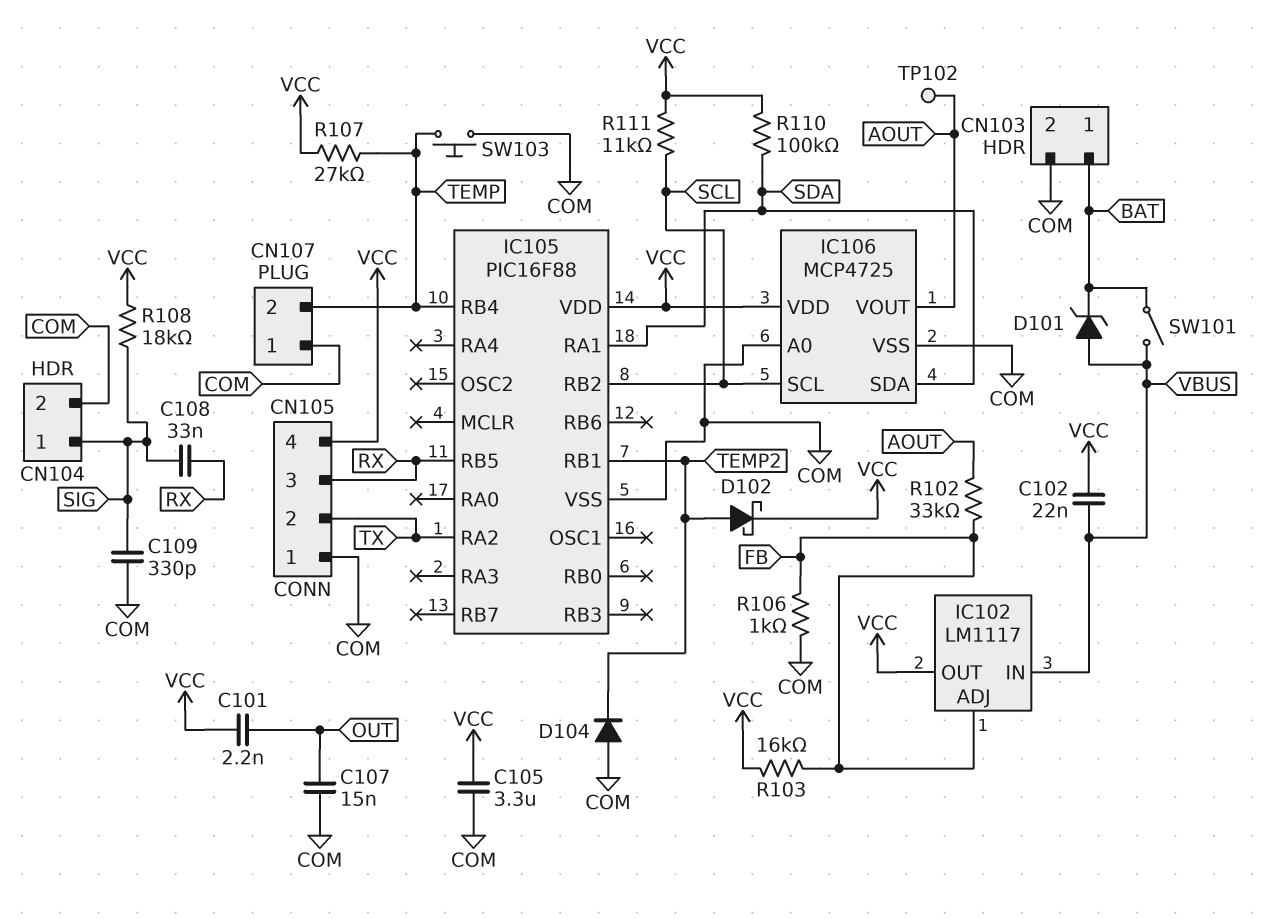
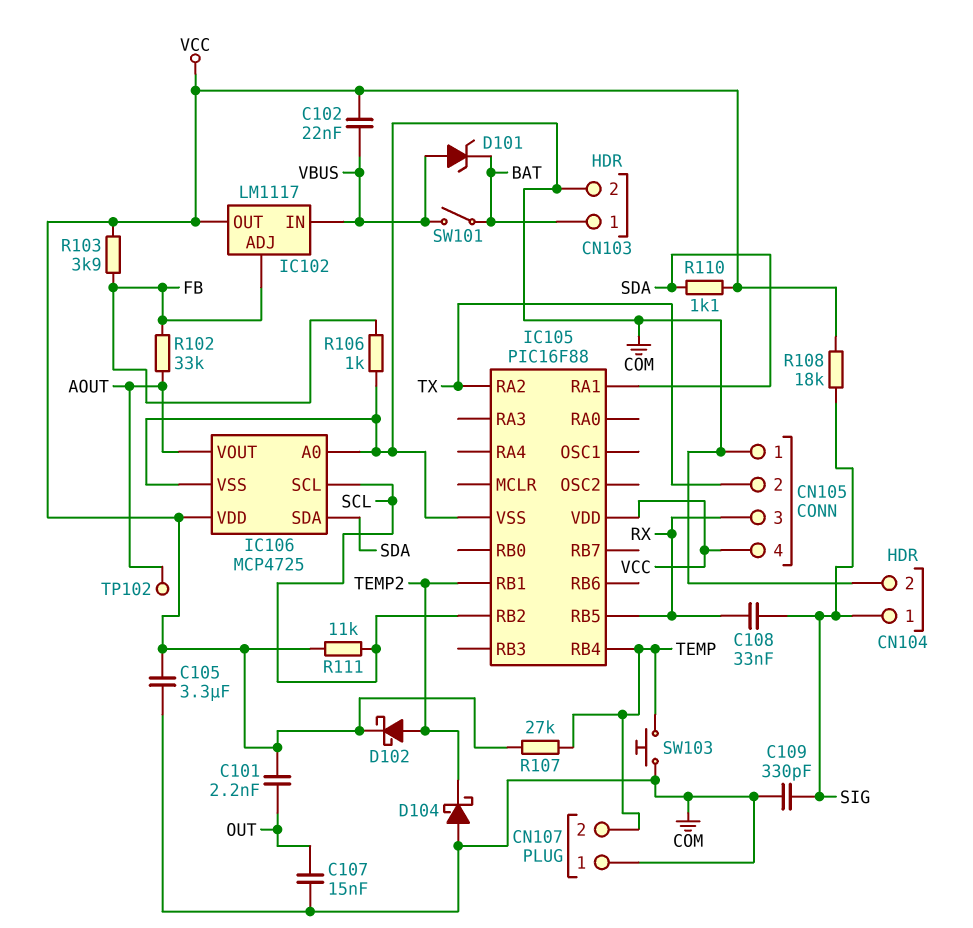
D104: diode (A COM, K TEMP2) -> schottky (A COM, K TEMP2)
R103: 16k (FB, VCC) -> 3.9k (FB, VCC)
R110: 100k (SDA, VCC) -> 1.1k (SDA, VCC)

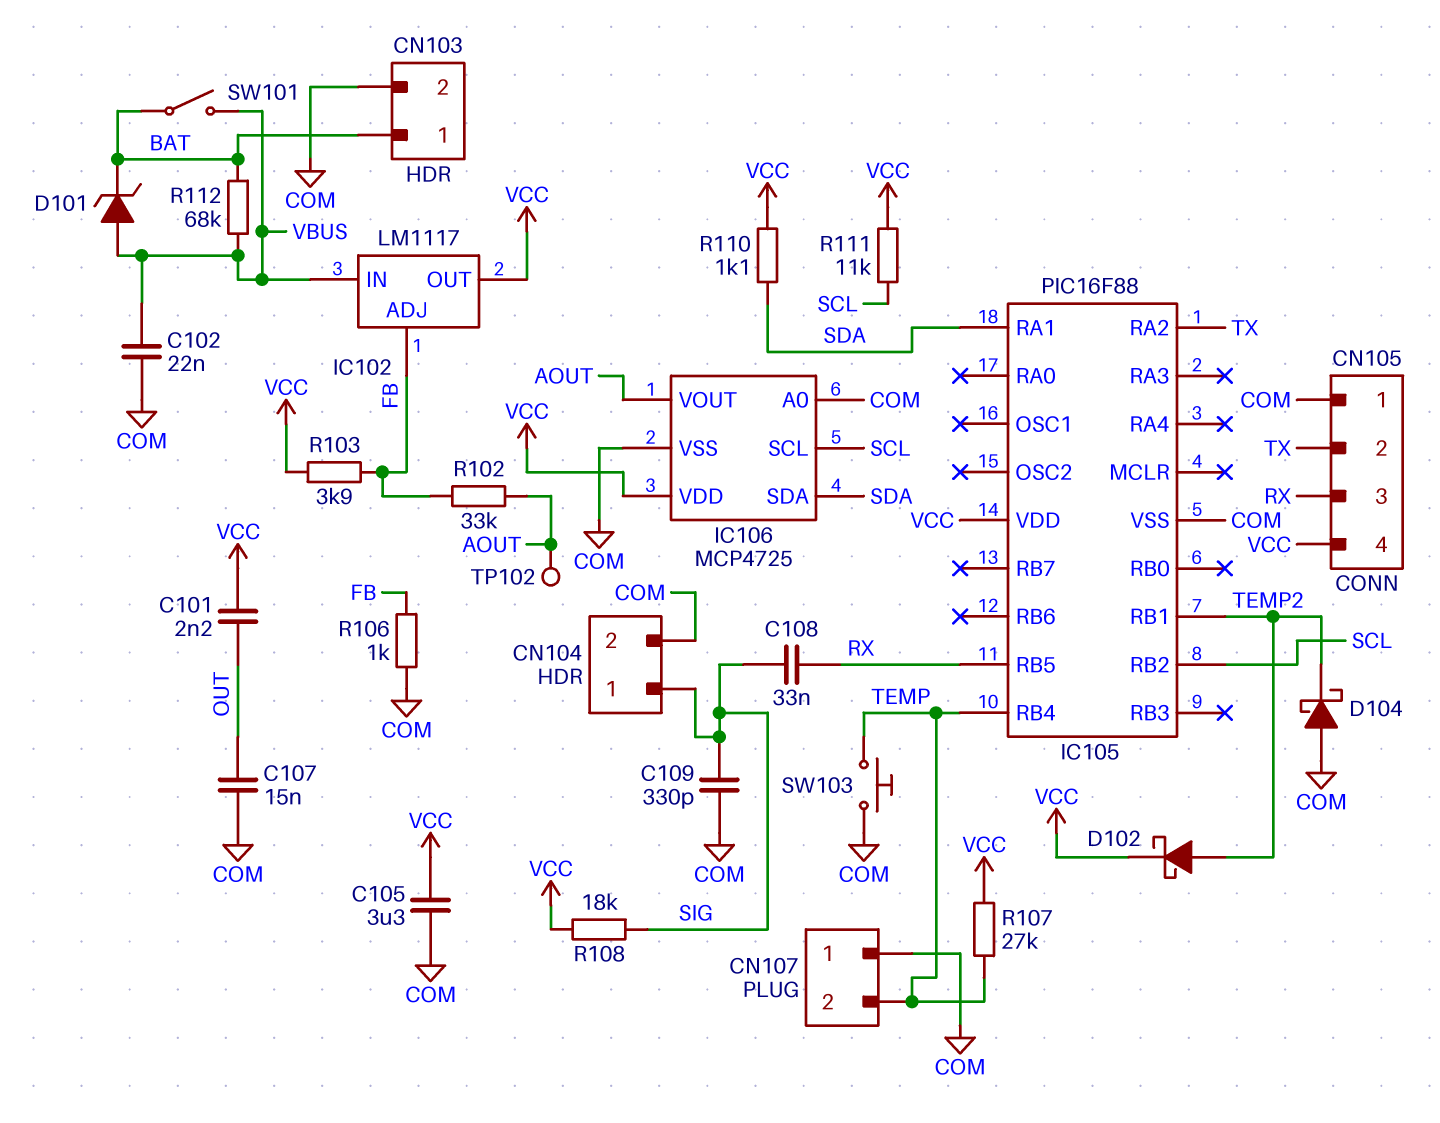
C102: 22nF (VBUS, VCC) -> 22nF (COM, VBUS)
R112: none -> 68k (BAT, VBUS)

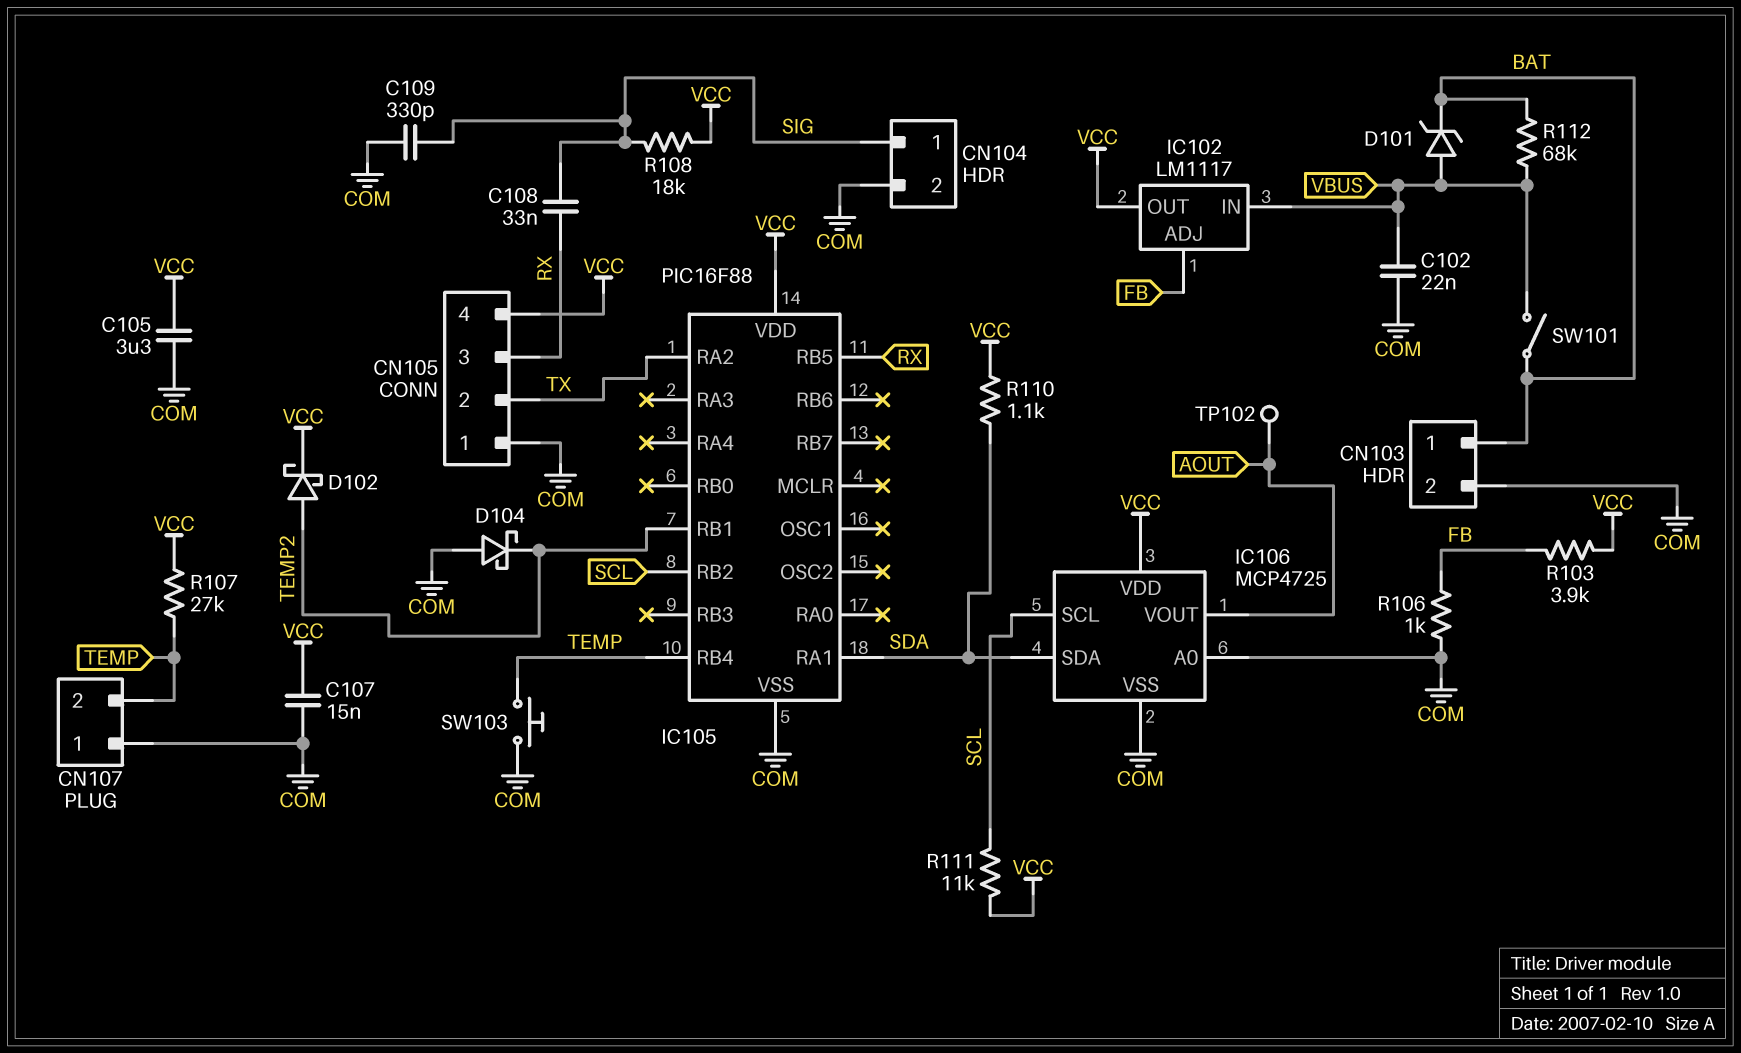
C101: 2.2nF (OUT, VCC) -> none
C107: 15nF (COM, OUT) -> 15nF (COM, VCC)
R102: 33k (AOUT, FB) -> none

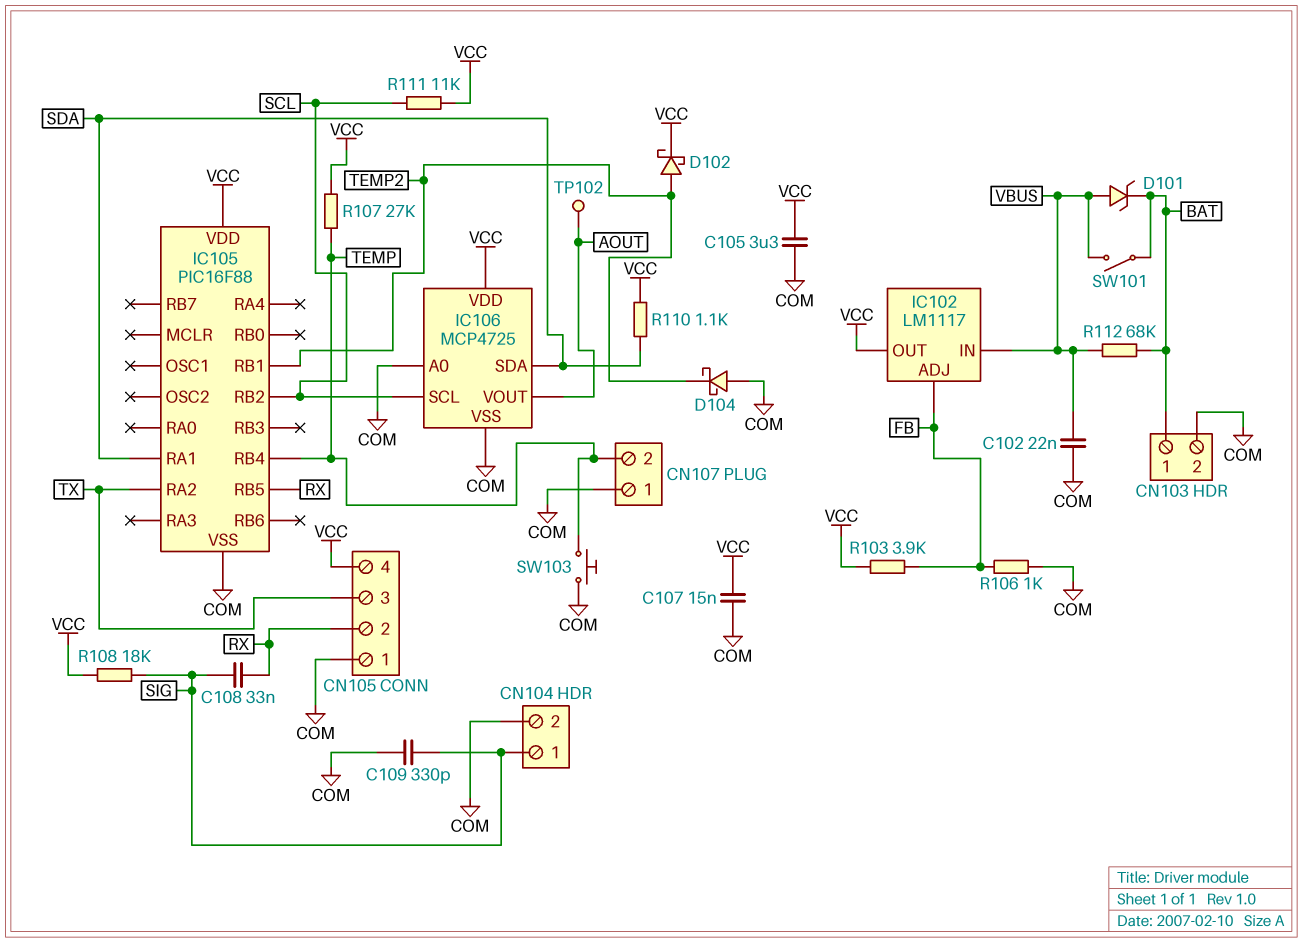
CN105 pin 2: TX -> RX
CN105 pin 3: RX -> TX

